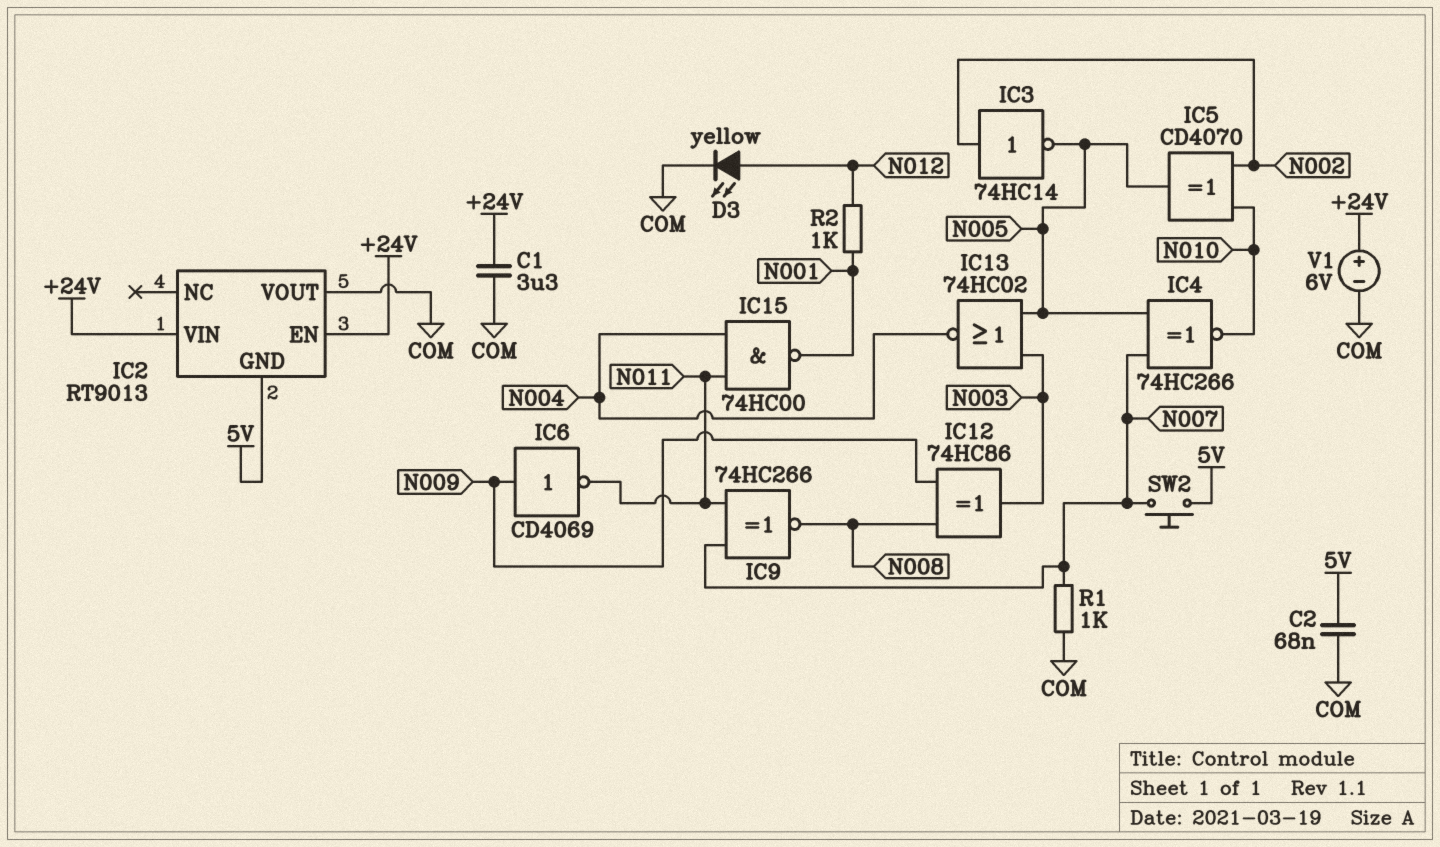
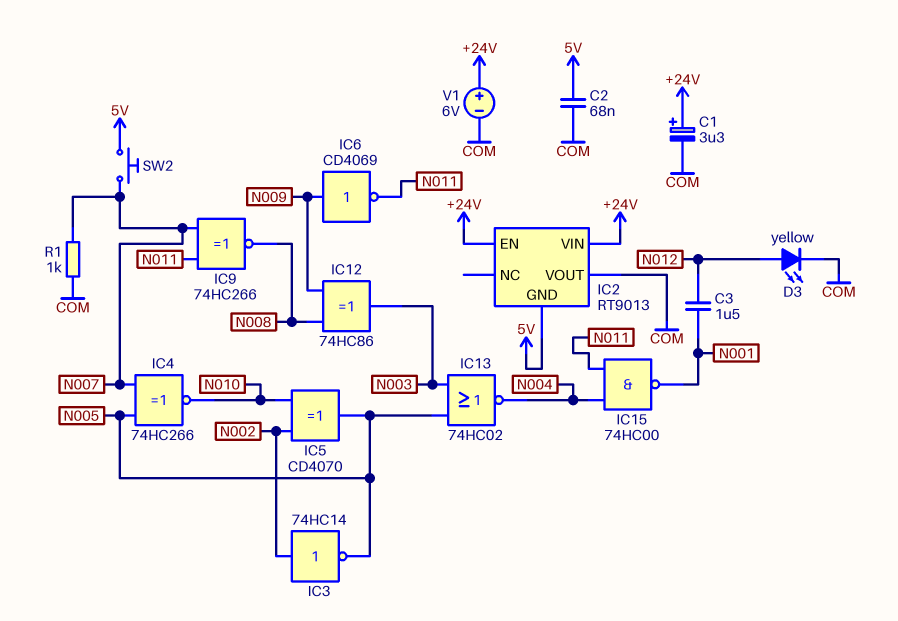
C1: 3.3uF (+24V, COM) -> 3.3uF (plus +24V, minus COM)
C3: none -> 1.5uF (N001, N012)
R2: 1k (N001, N012) -> none

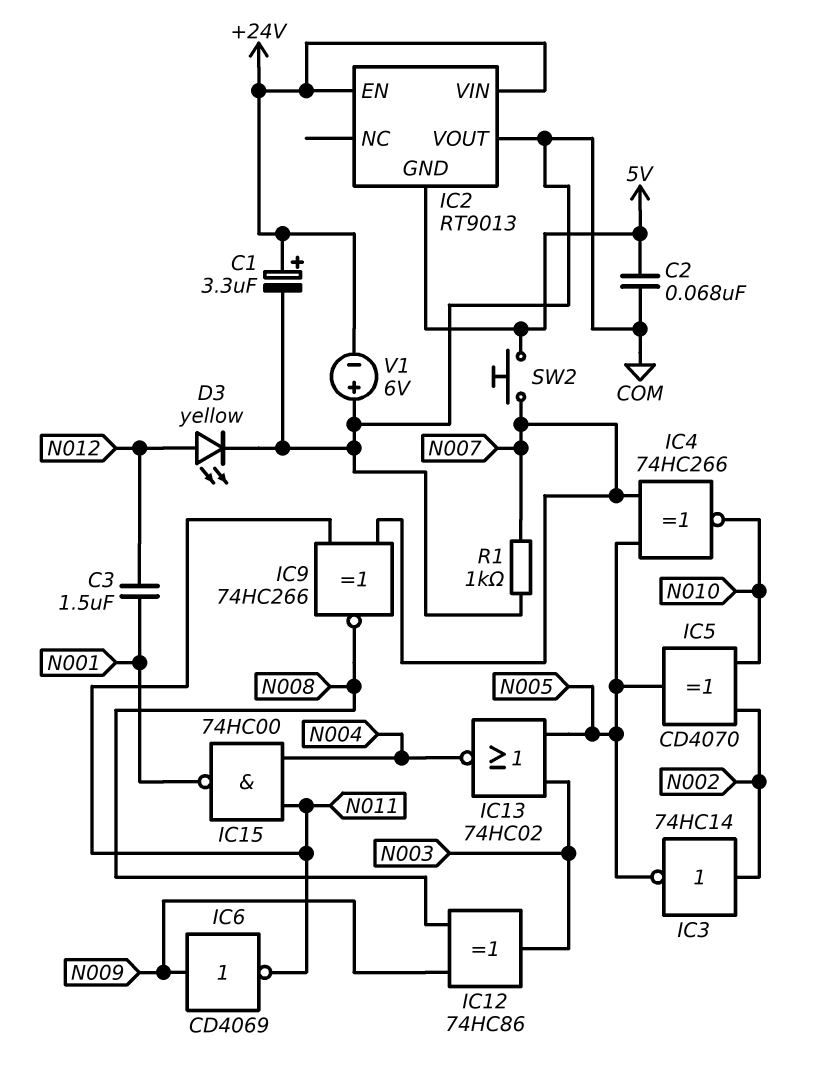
V1: 6V (plus +24V, minus COM) -> 6V (plus COM, minus +24V)

